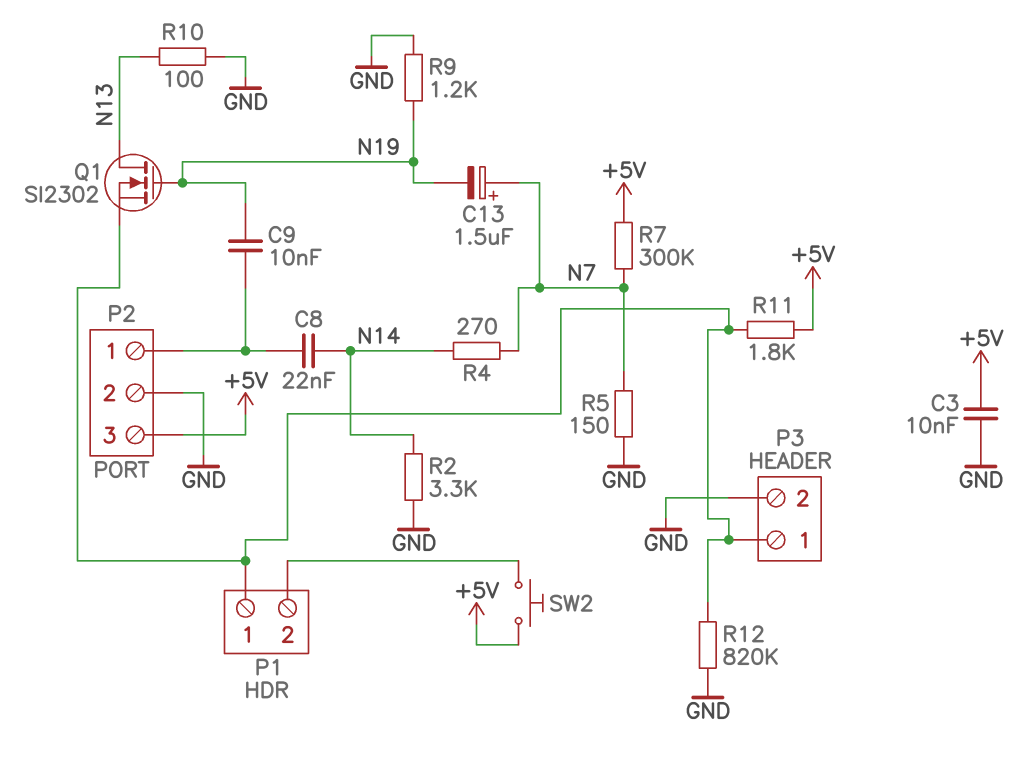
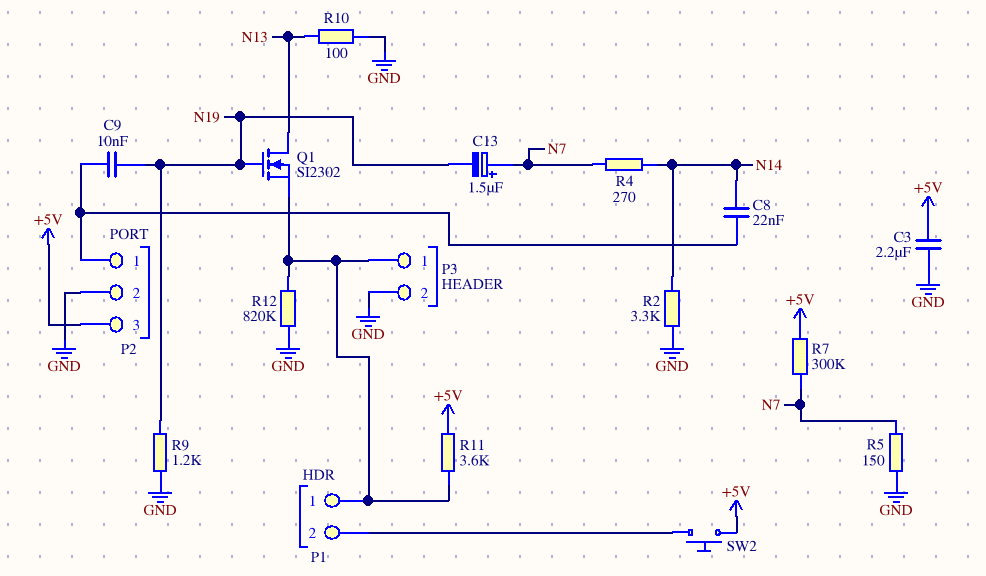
C3: 10nF (+5V, GND) -> 2.2uF (+5V, GND)
R11: 1.8k (+5V, P1/1) -> 3.6k (+5V, P1/1)

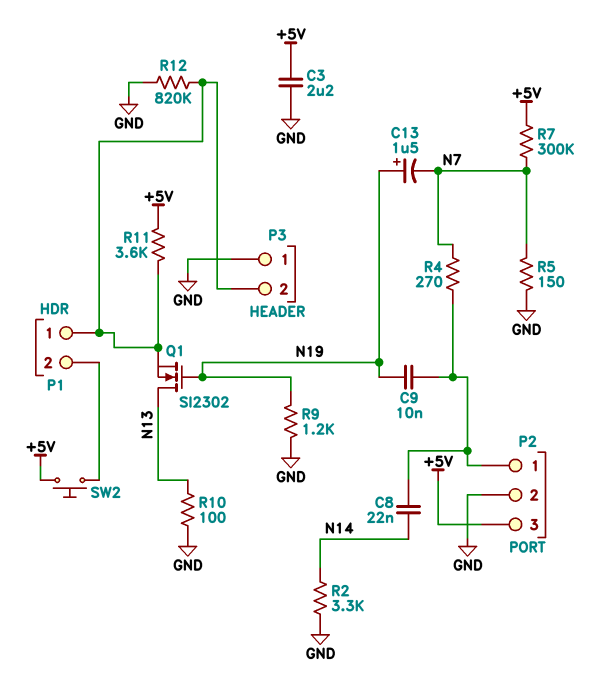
C13: 1.5uF (plus N7, minus N19) -> 1.5uF (plus N19, minus N7)
P3 pin 1: P1/1 -> GND
P3 pin 2: GND -> P1/1
R4: 270 (N7, N14) -> 270 (N7, P2/1)

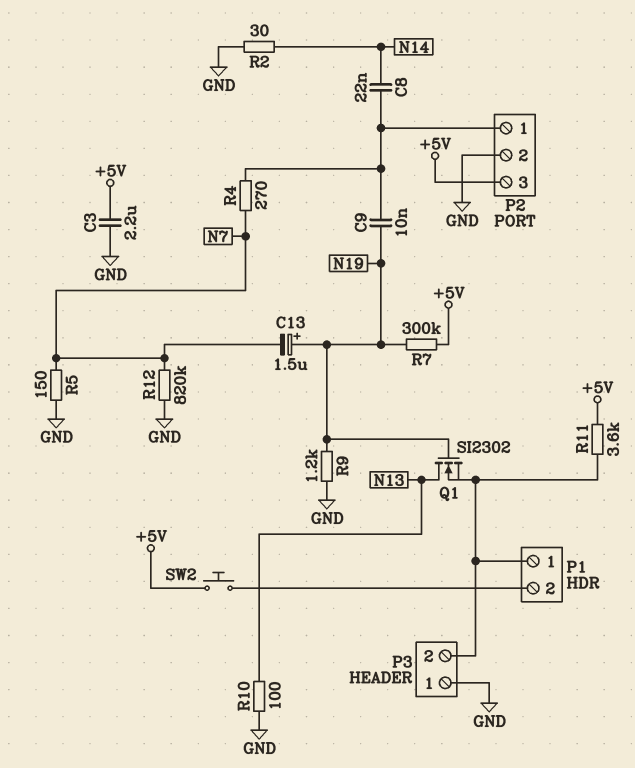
R2: 3.3k (GND, N14) -> 30 (GND, N14)
R7: 300k (+5V, N7) -> 300k (+5V, N19)
R12: 820k (GND, P1/1) -> 820k (GND, N7)

